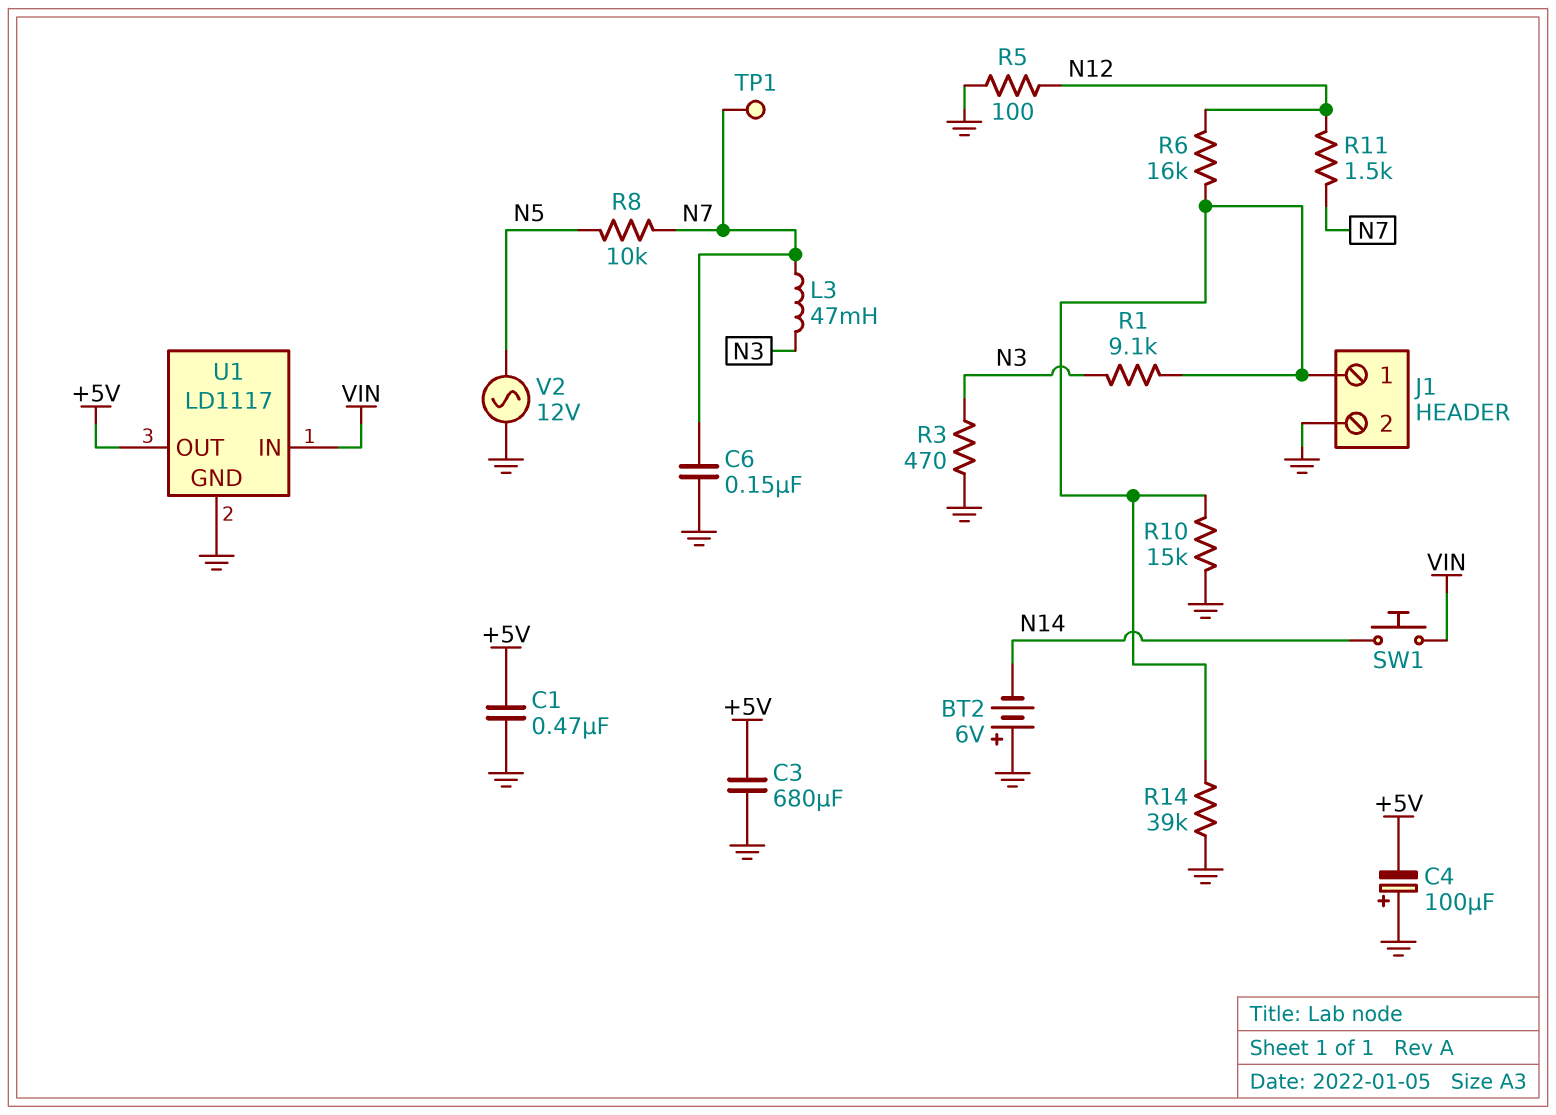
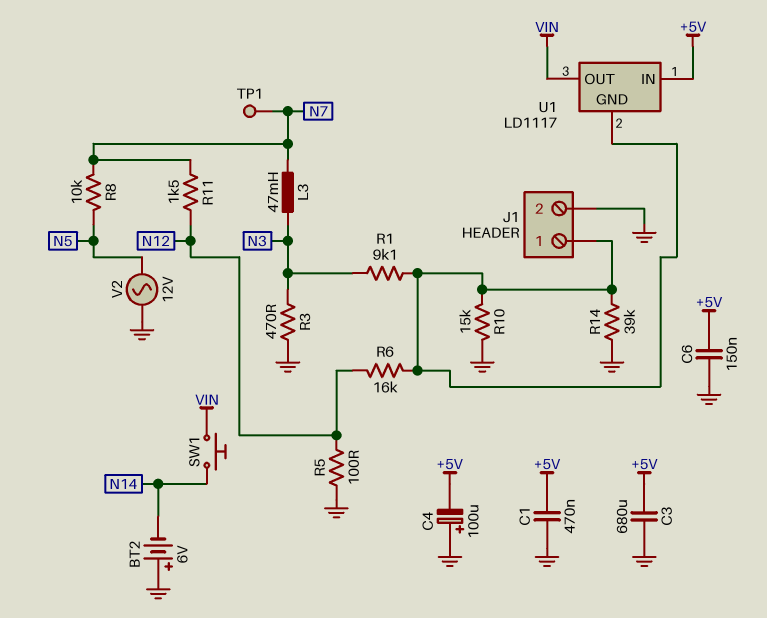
C6: 150nF (GND, N7) -> 150nF (+5V, GND)
U1 pin GND: GND -> J1/1
U1 pin IN: VIN -> +5V
U1 pin OUT: +5V -> VIN

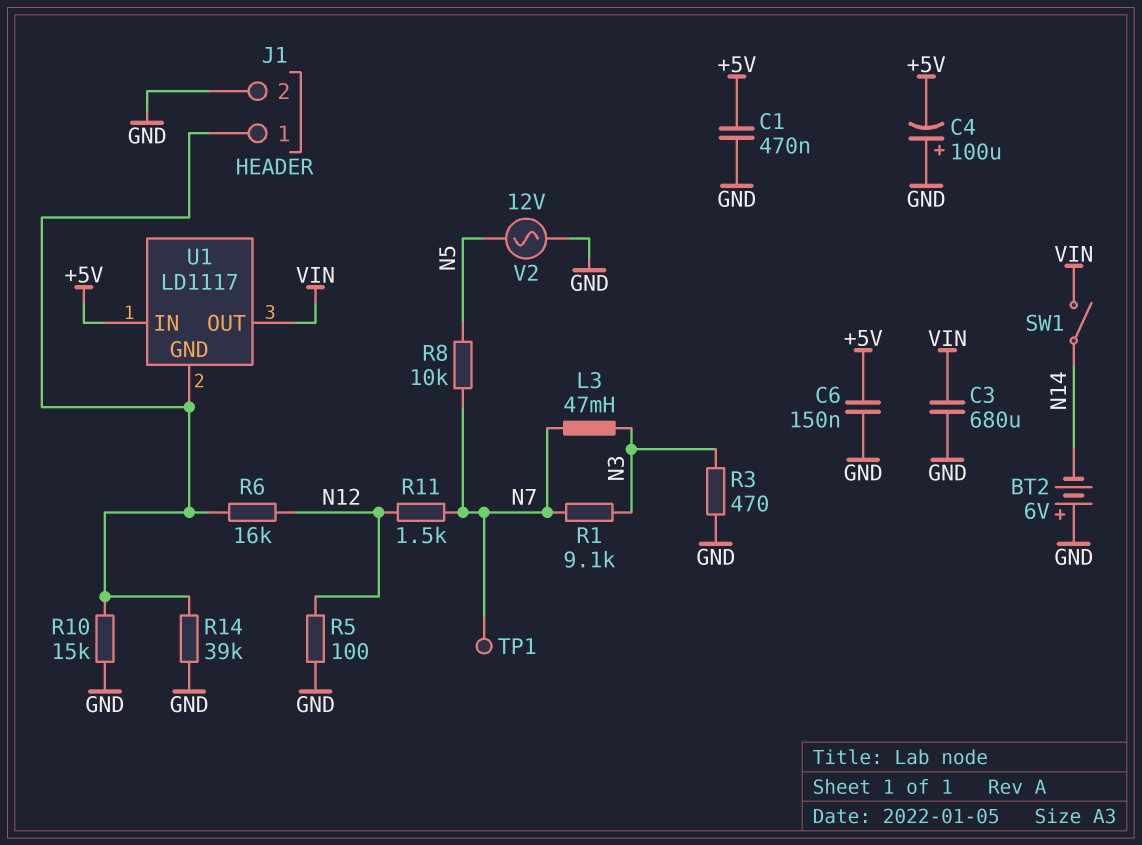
C3: 680uF (+5V, GND) -> 680uF (GND, VIN)
R1: 9.1k (J1/1, N3) -> 9.1k (N3, N7)
SW1: button (N14, VIN) -> switch (N14, VIN)

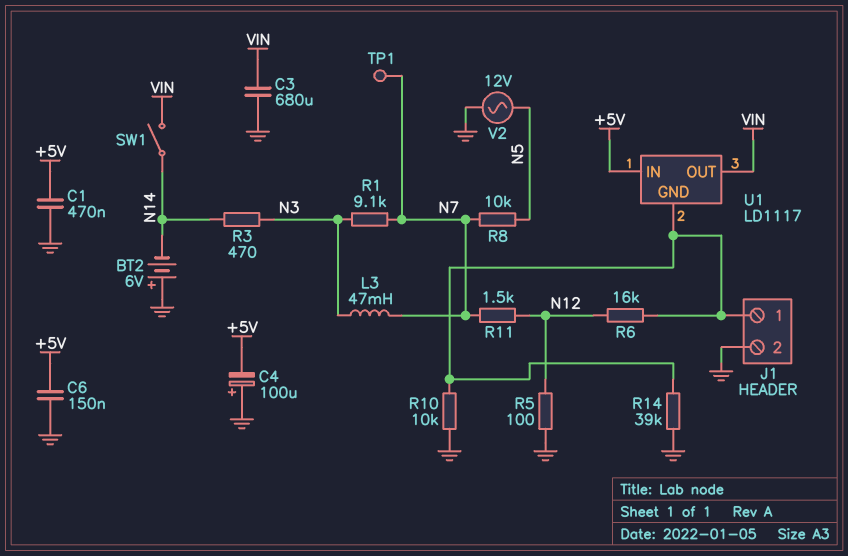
R3: 470 (GND, N3) -> 470 (N3, N14)
R10: 15k (GND, J1/1) -> 10k (GND, J1/1)

